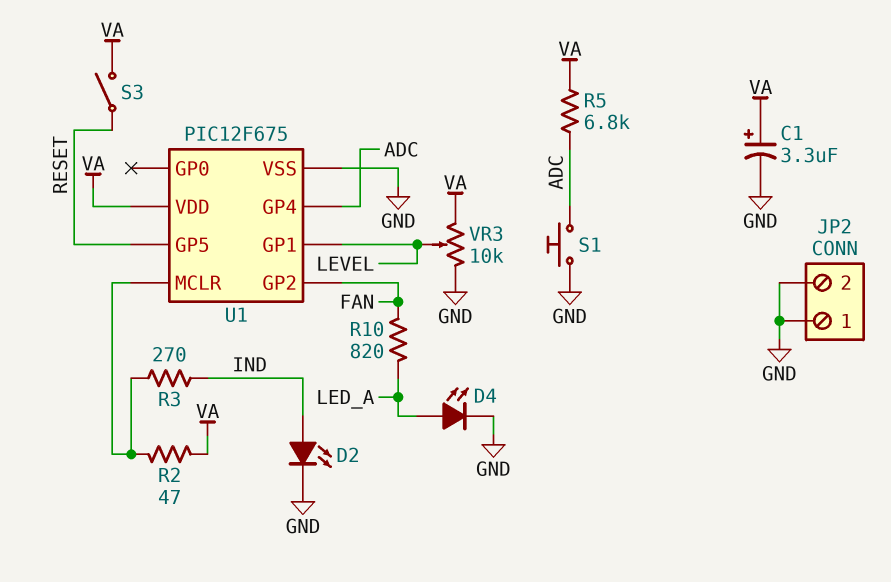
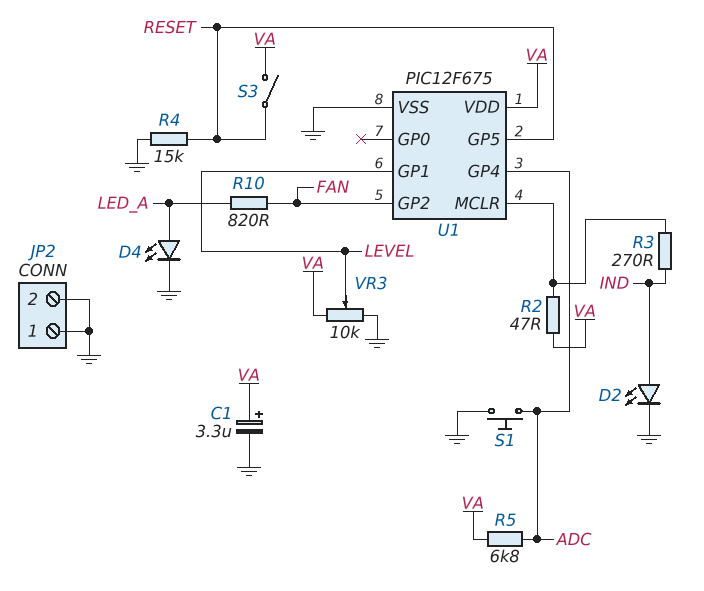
R4: none -> 15k (GND, RESET)

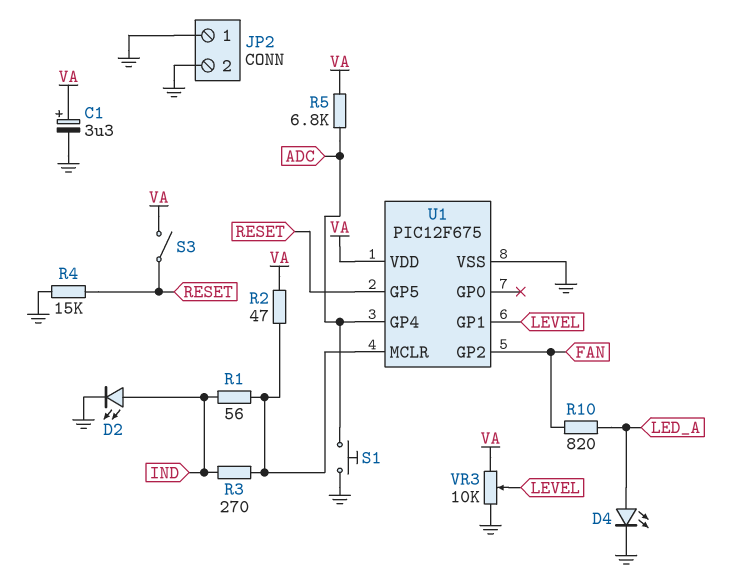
R1: none -> 56 (IND, U1/MCLR)

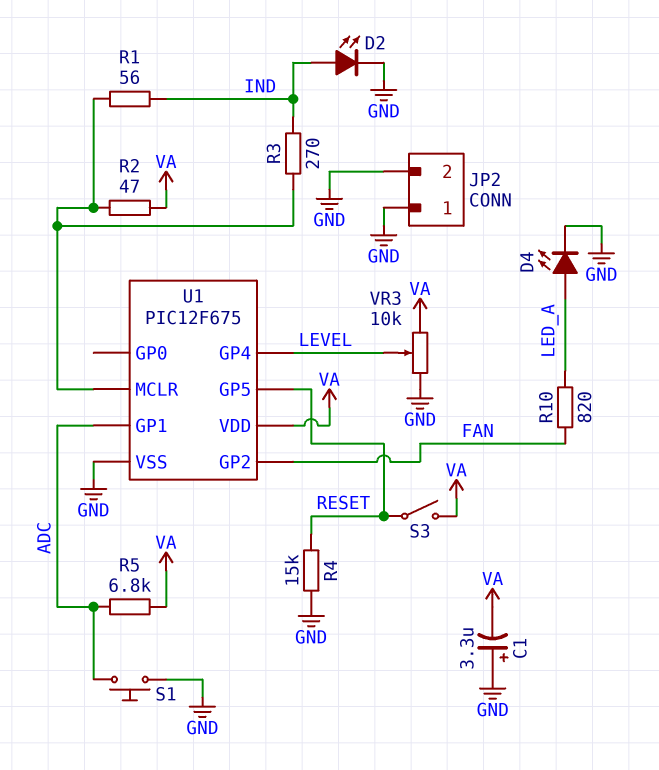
C1: 3.3uF (plus VA, minus GND) -> 3.3uF (plus GND, minus VA)
U1 pin GP1: LEVEL -> ADC
U1 pin GP4: ADC -> LEVEL

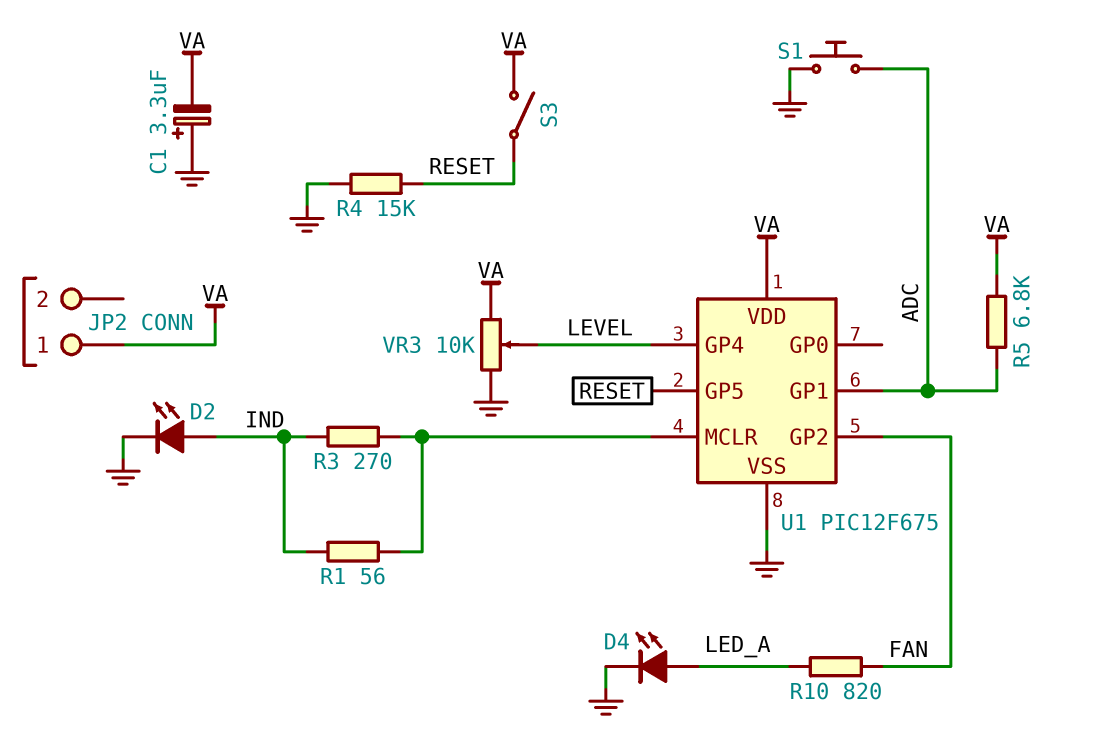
JP2 pin 1: GND -> VA
JP2 pin 2: GND -> none
R2: 47 (U1/MCLR, VA) -> none

